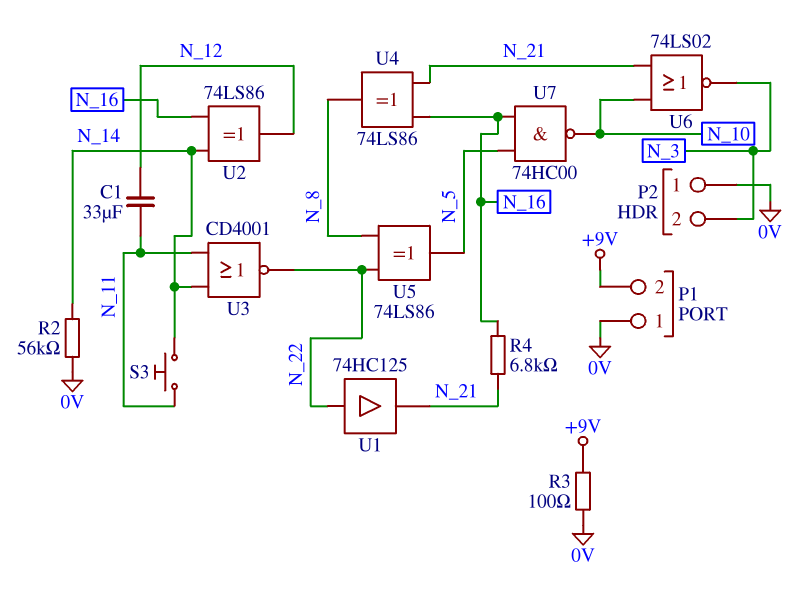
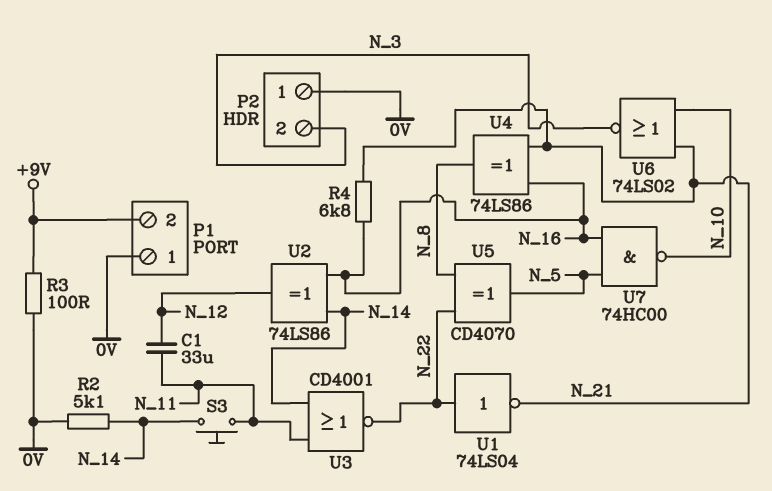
R2: 56k (0V, N_14) -> 5.1k (0V, N_14)
U1: buffer 74HC125 (in N_22, out N_21) -> NOT 74LS04 (in N_22, out N_21)
U5: XOR 74LS86 (in N_8, in N_22, out N_5) -> XOR CD4070 (in N_8, in N_22, out N_5)

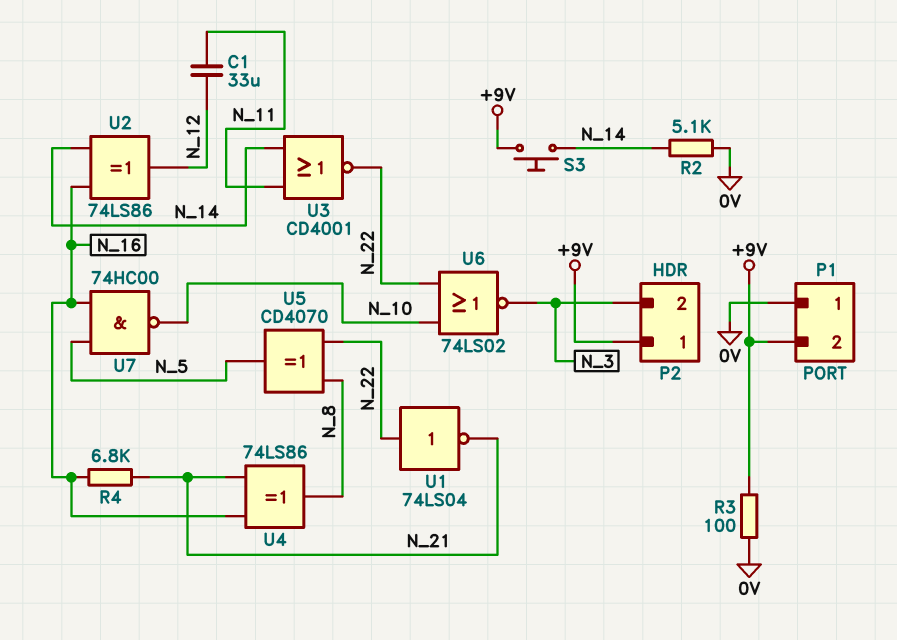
P2 pin 1: 0V -> +9V
S3: button (N_11, N_14) -> button (+9V, N_14)
U6: NOR 74LS02 (in N_10, in N_21, out N_3) -> NOR 74LS02 (in N_10, in N_22, out N_3)

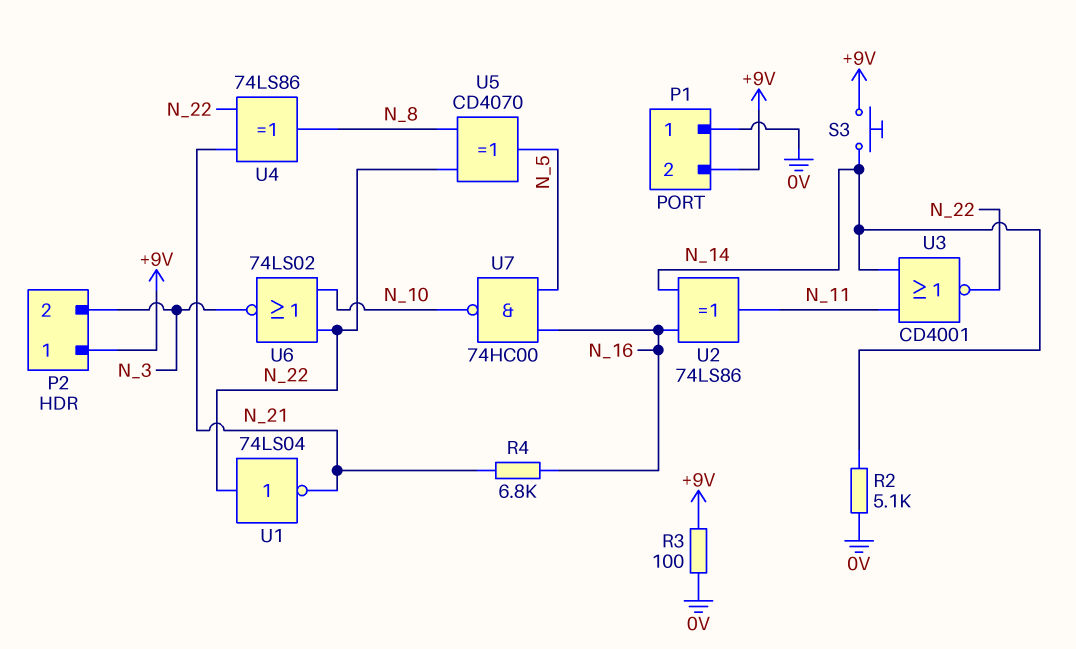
C1: 33uF (N_11, N_12) -> none
U2: XOR 74LS86 (in N_14, in N_16, out N_12) -> XOR 74LS86 (in N_14, in N_16, out N_11)
U4: XOR 74LS86 (in N_16, in N_21, out N_8) -> XOR 74LS86 (in N_21, in N_22, out N_8)

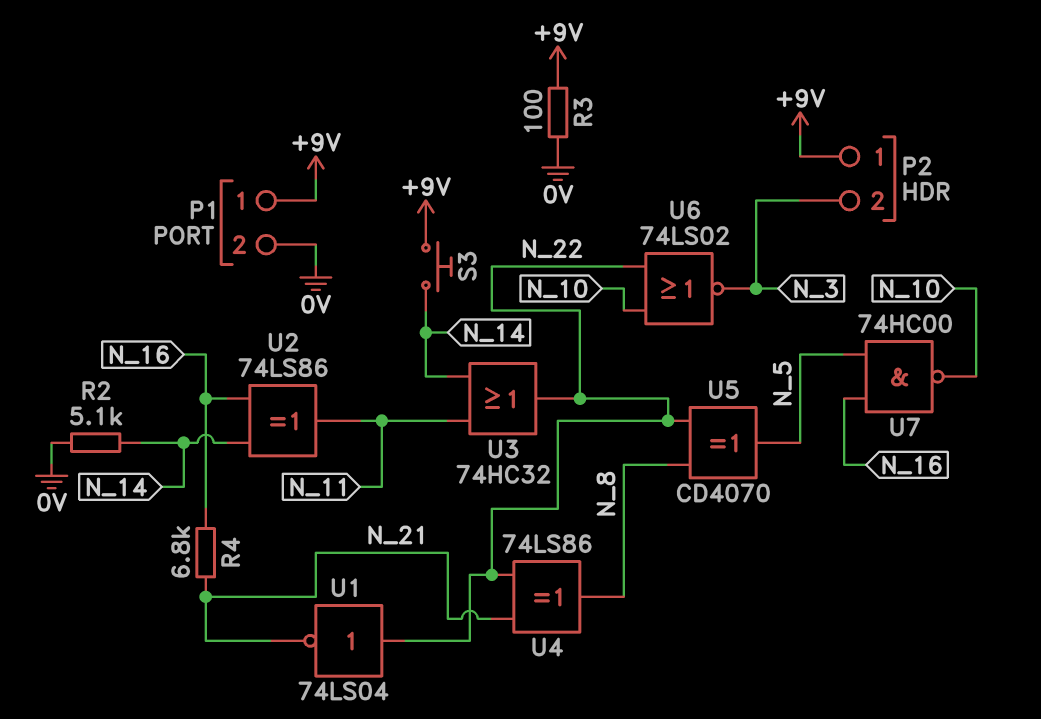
P1 pin 1: 0V -> +9V
P1 pin 2: +9V -> 0V
U3: NOR CD4001 (in N_11, in N_14, out N_22) -> OR 74HC32 (in N_11, in N_14, out N_22)

